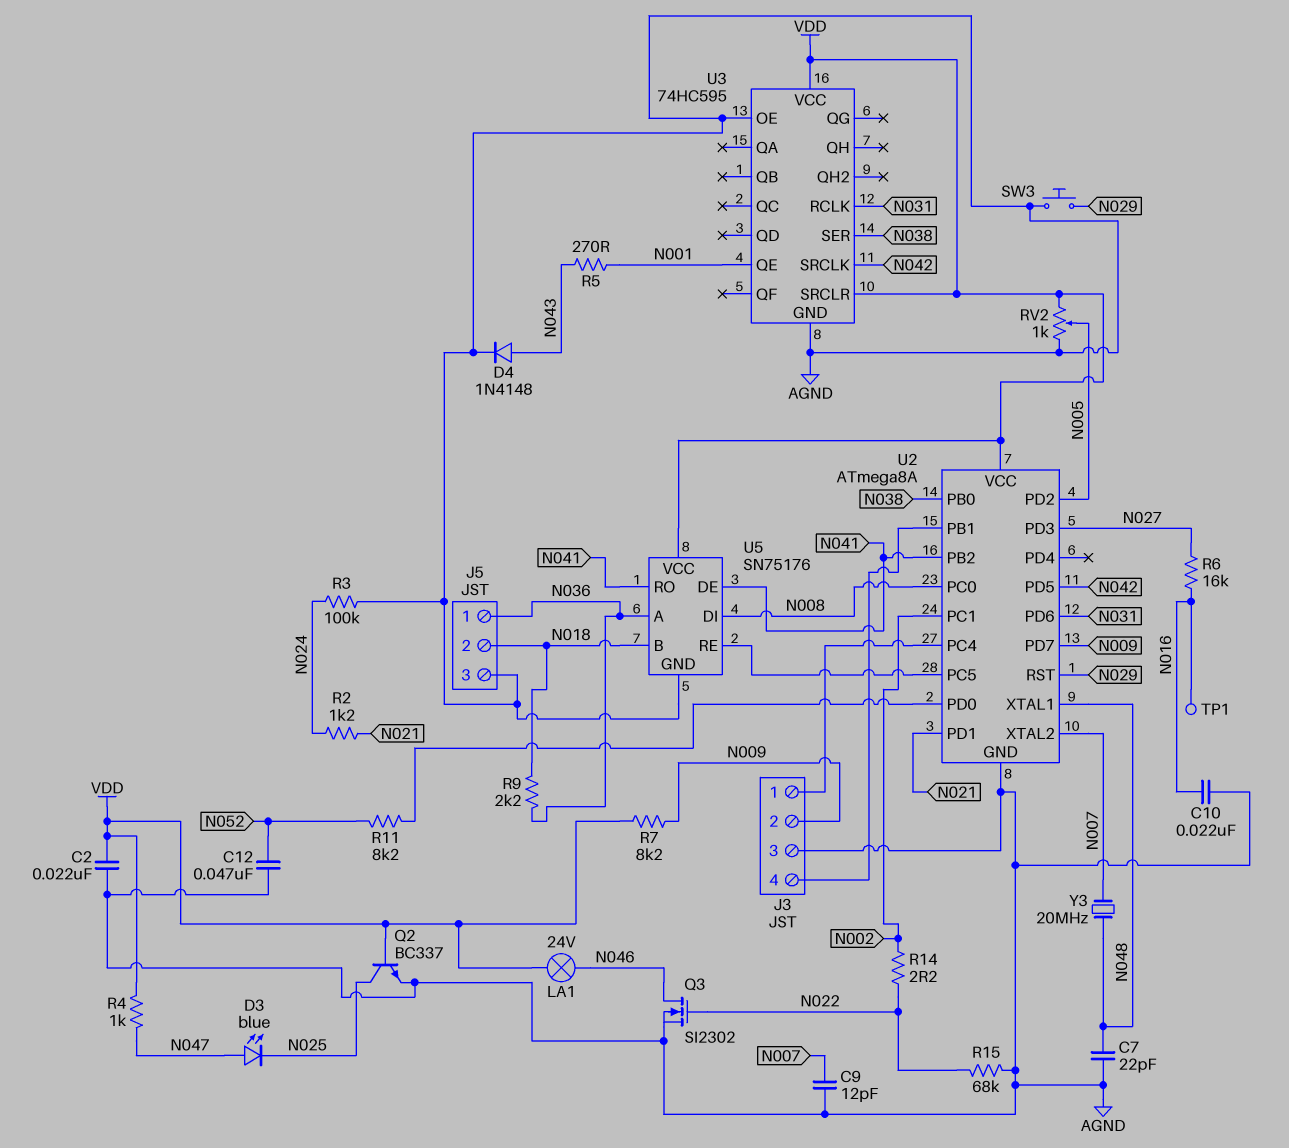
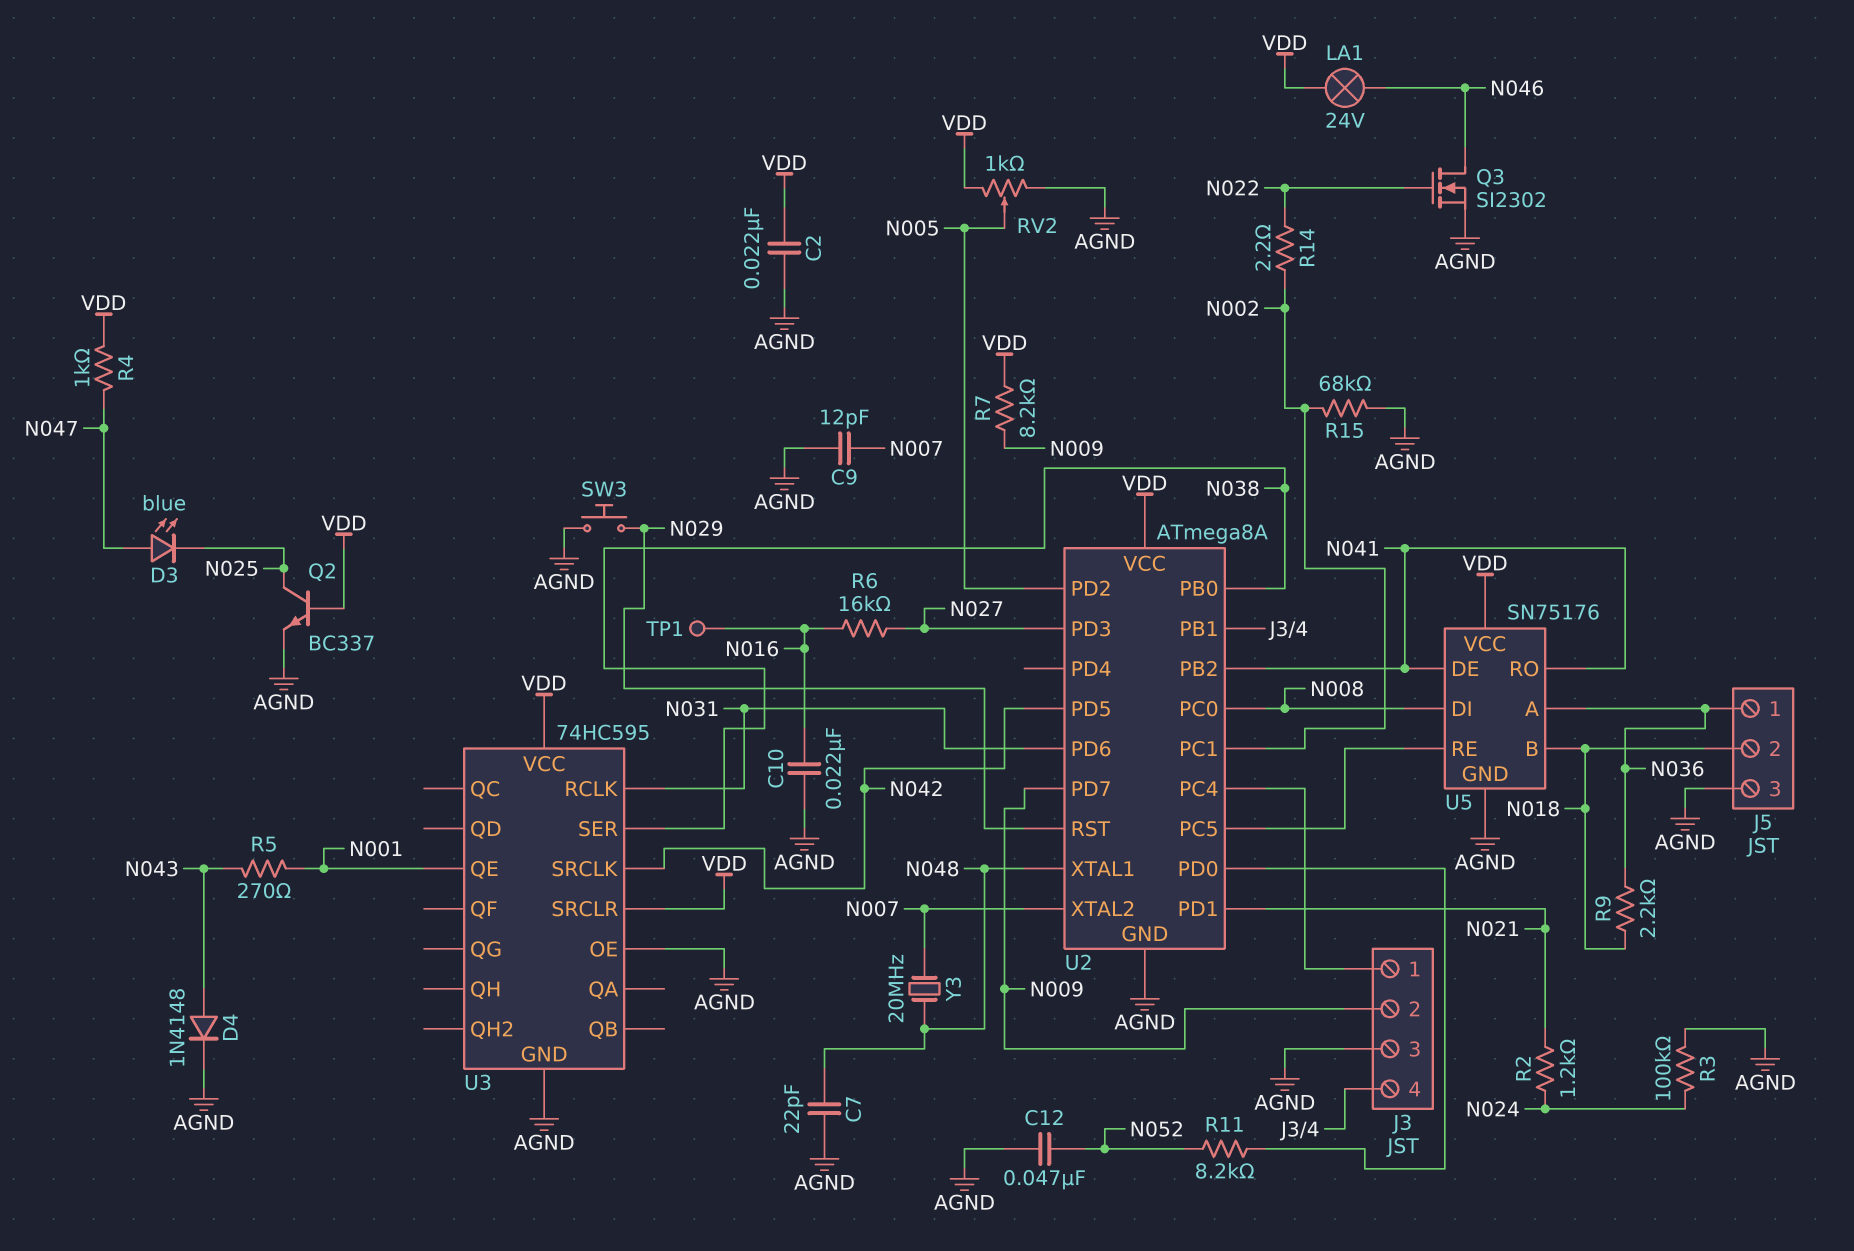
R15: 68k (AGND, N022) -> 68k (AGND, N002)

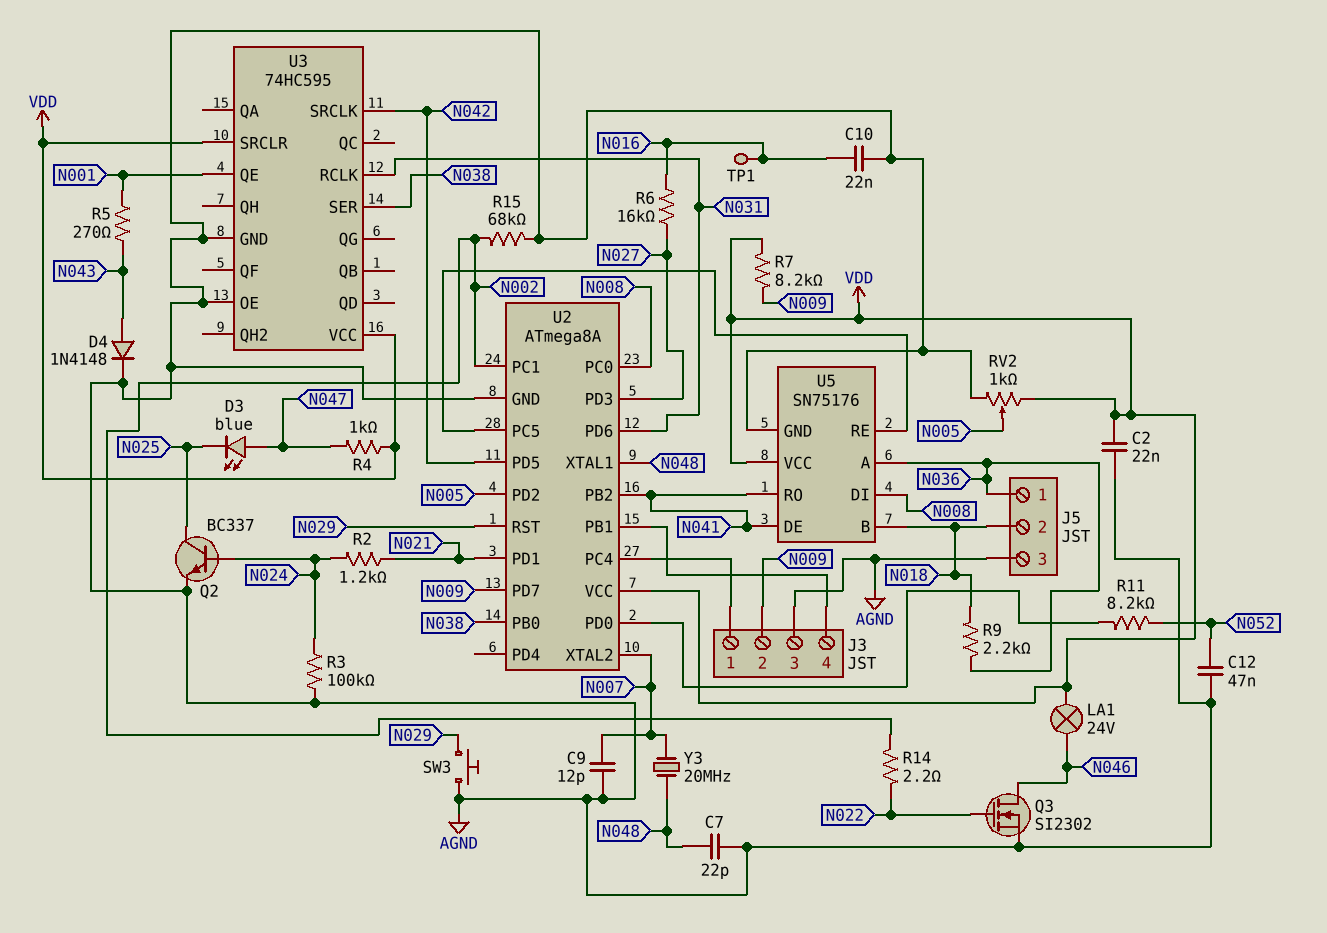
Q2: NPN BC337 (B VDD, C N025, E AGND) -> NPN BC337 (B N024, C N025, E AGND)

